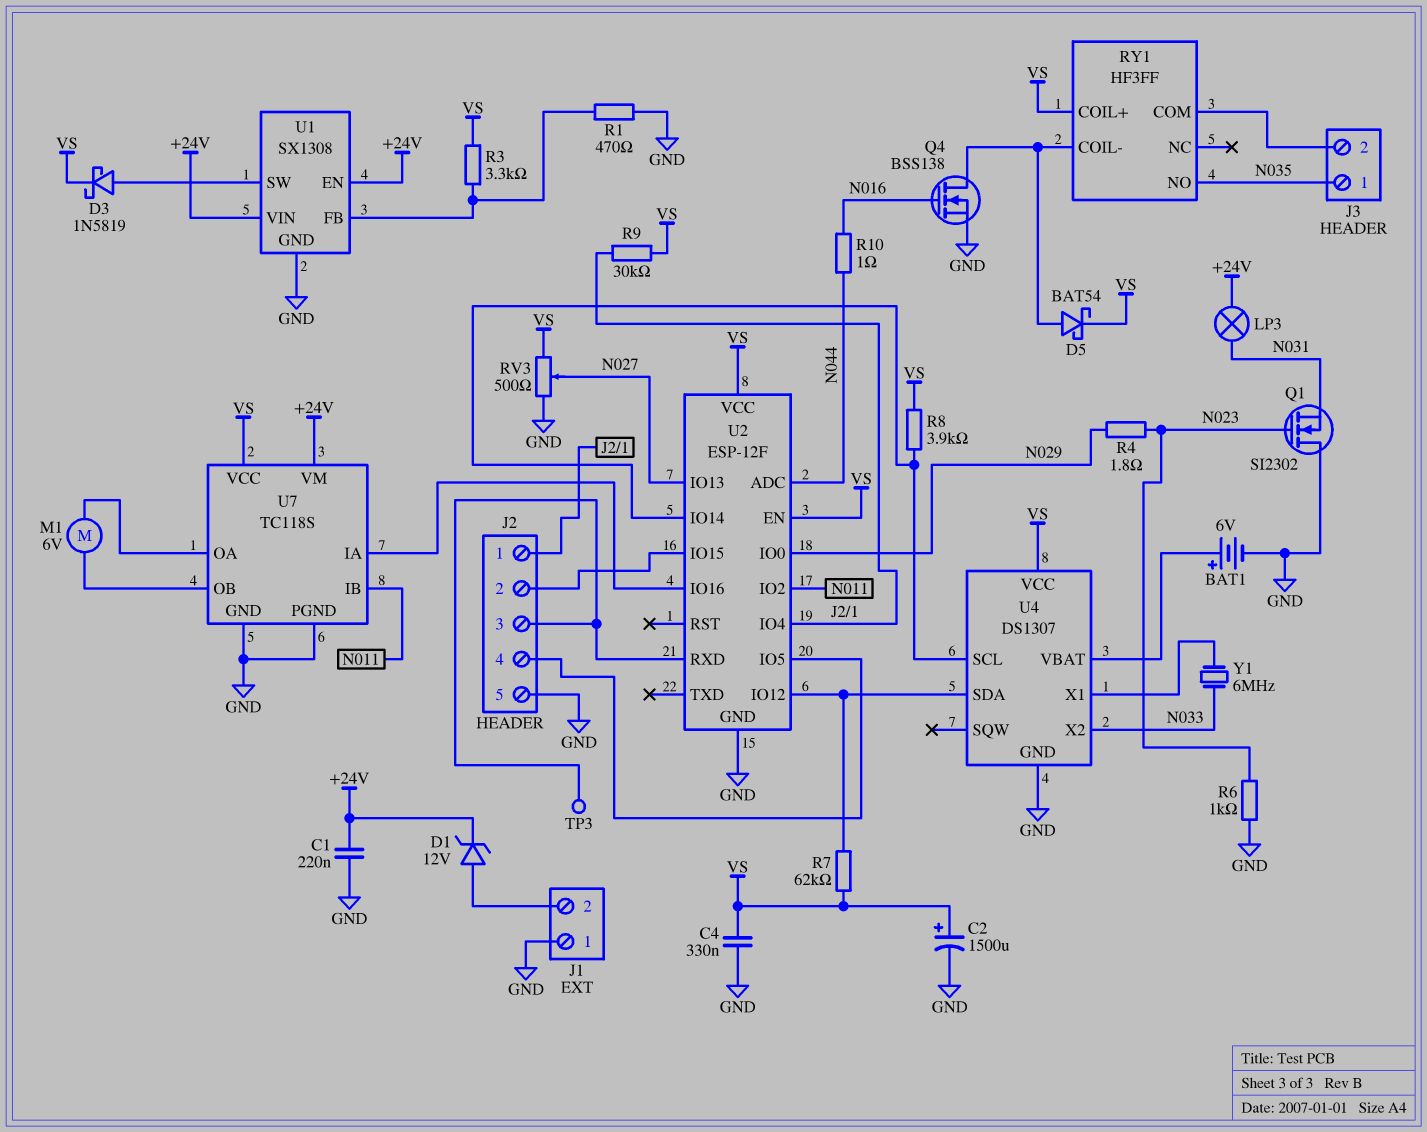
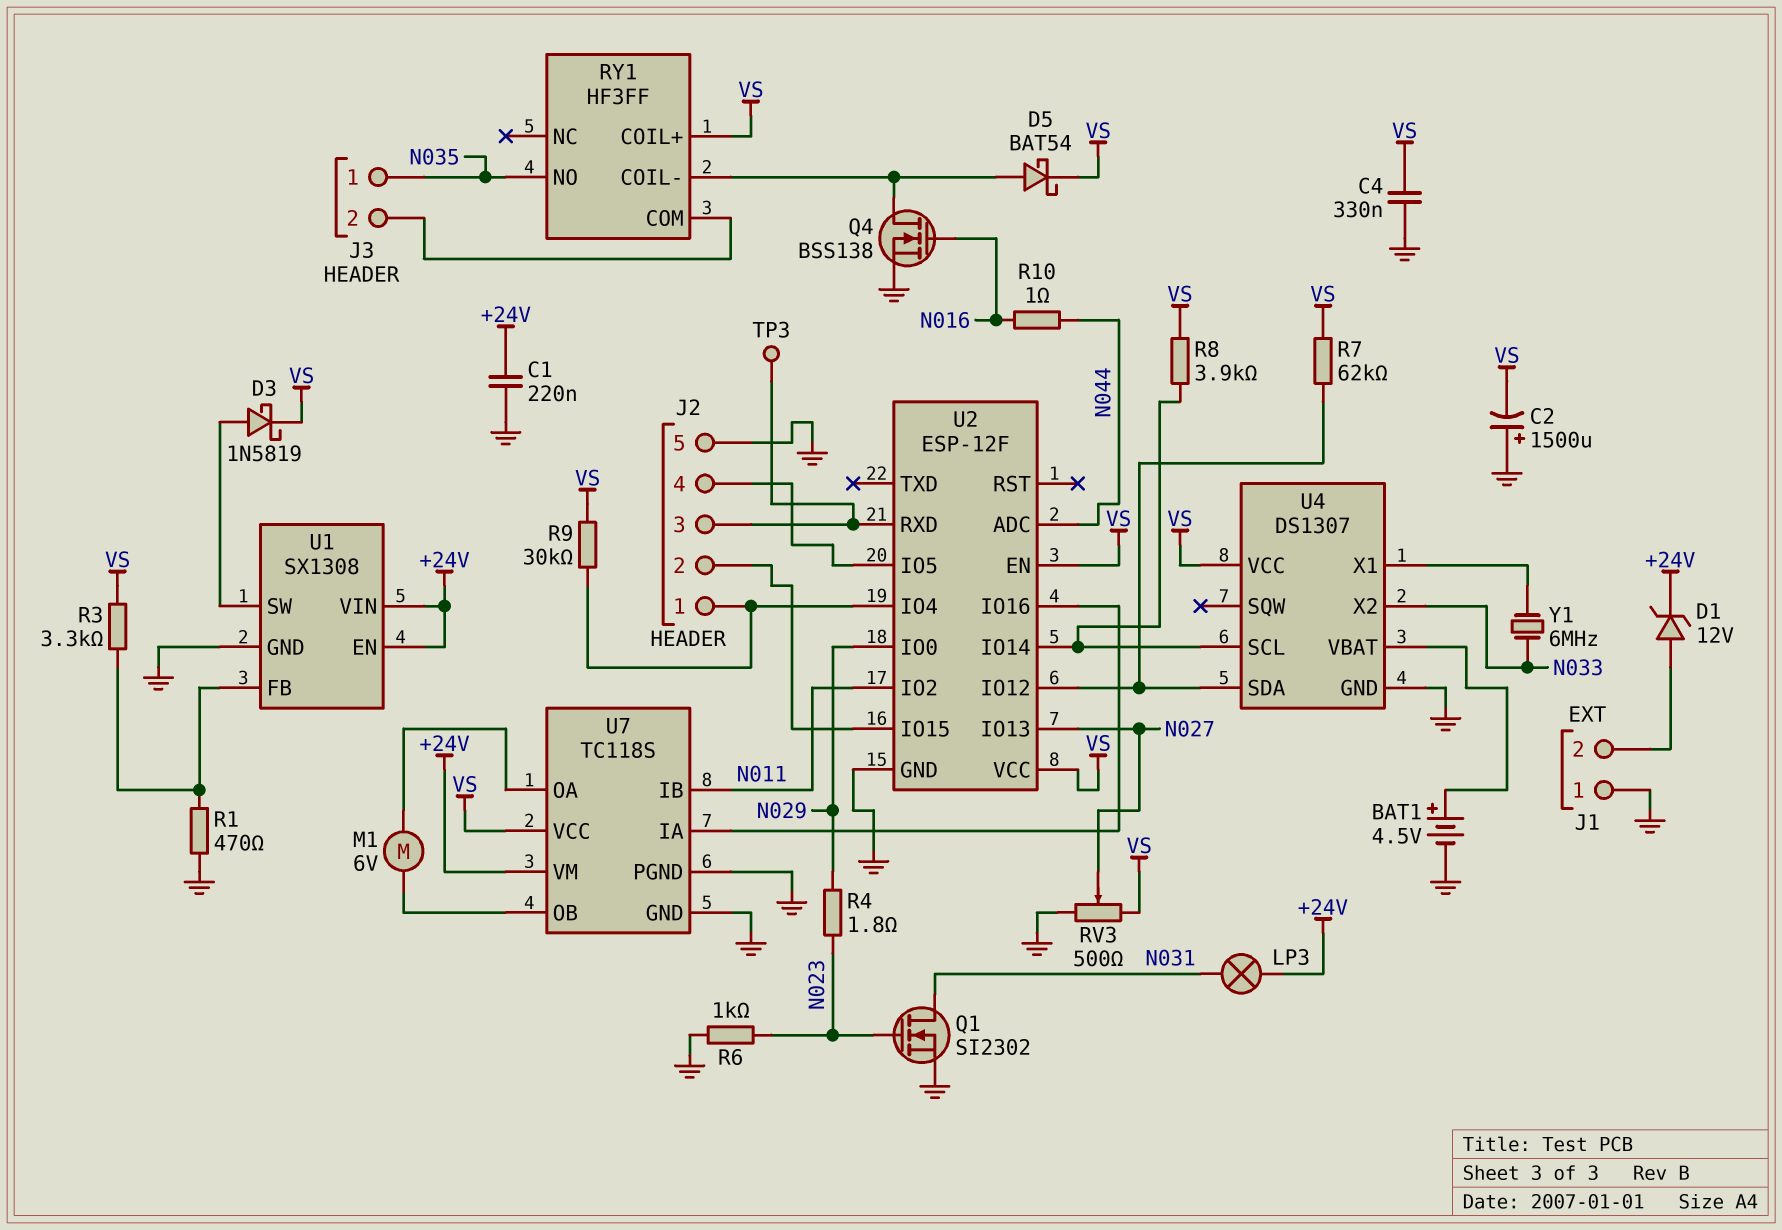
BAT1: 6V (plus U4/VBAT, minus GND) -> 4.5V (plus U4/VBAT, minus GND)
C2: 1500uF (plus VS, minus GND) -> 1500uF (plus GND, minus VS)
Q1: NMOS SI2302 (G N023, D GND, S N031) -> NMOS SI2302 (G N023, D N031, S GND)

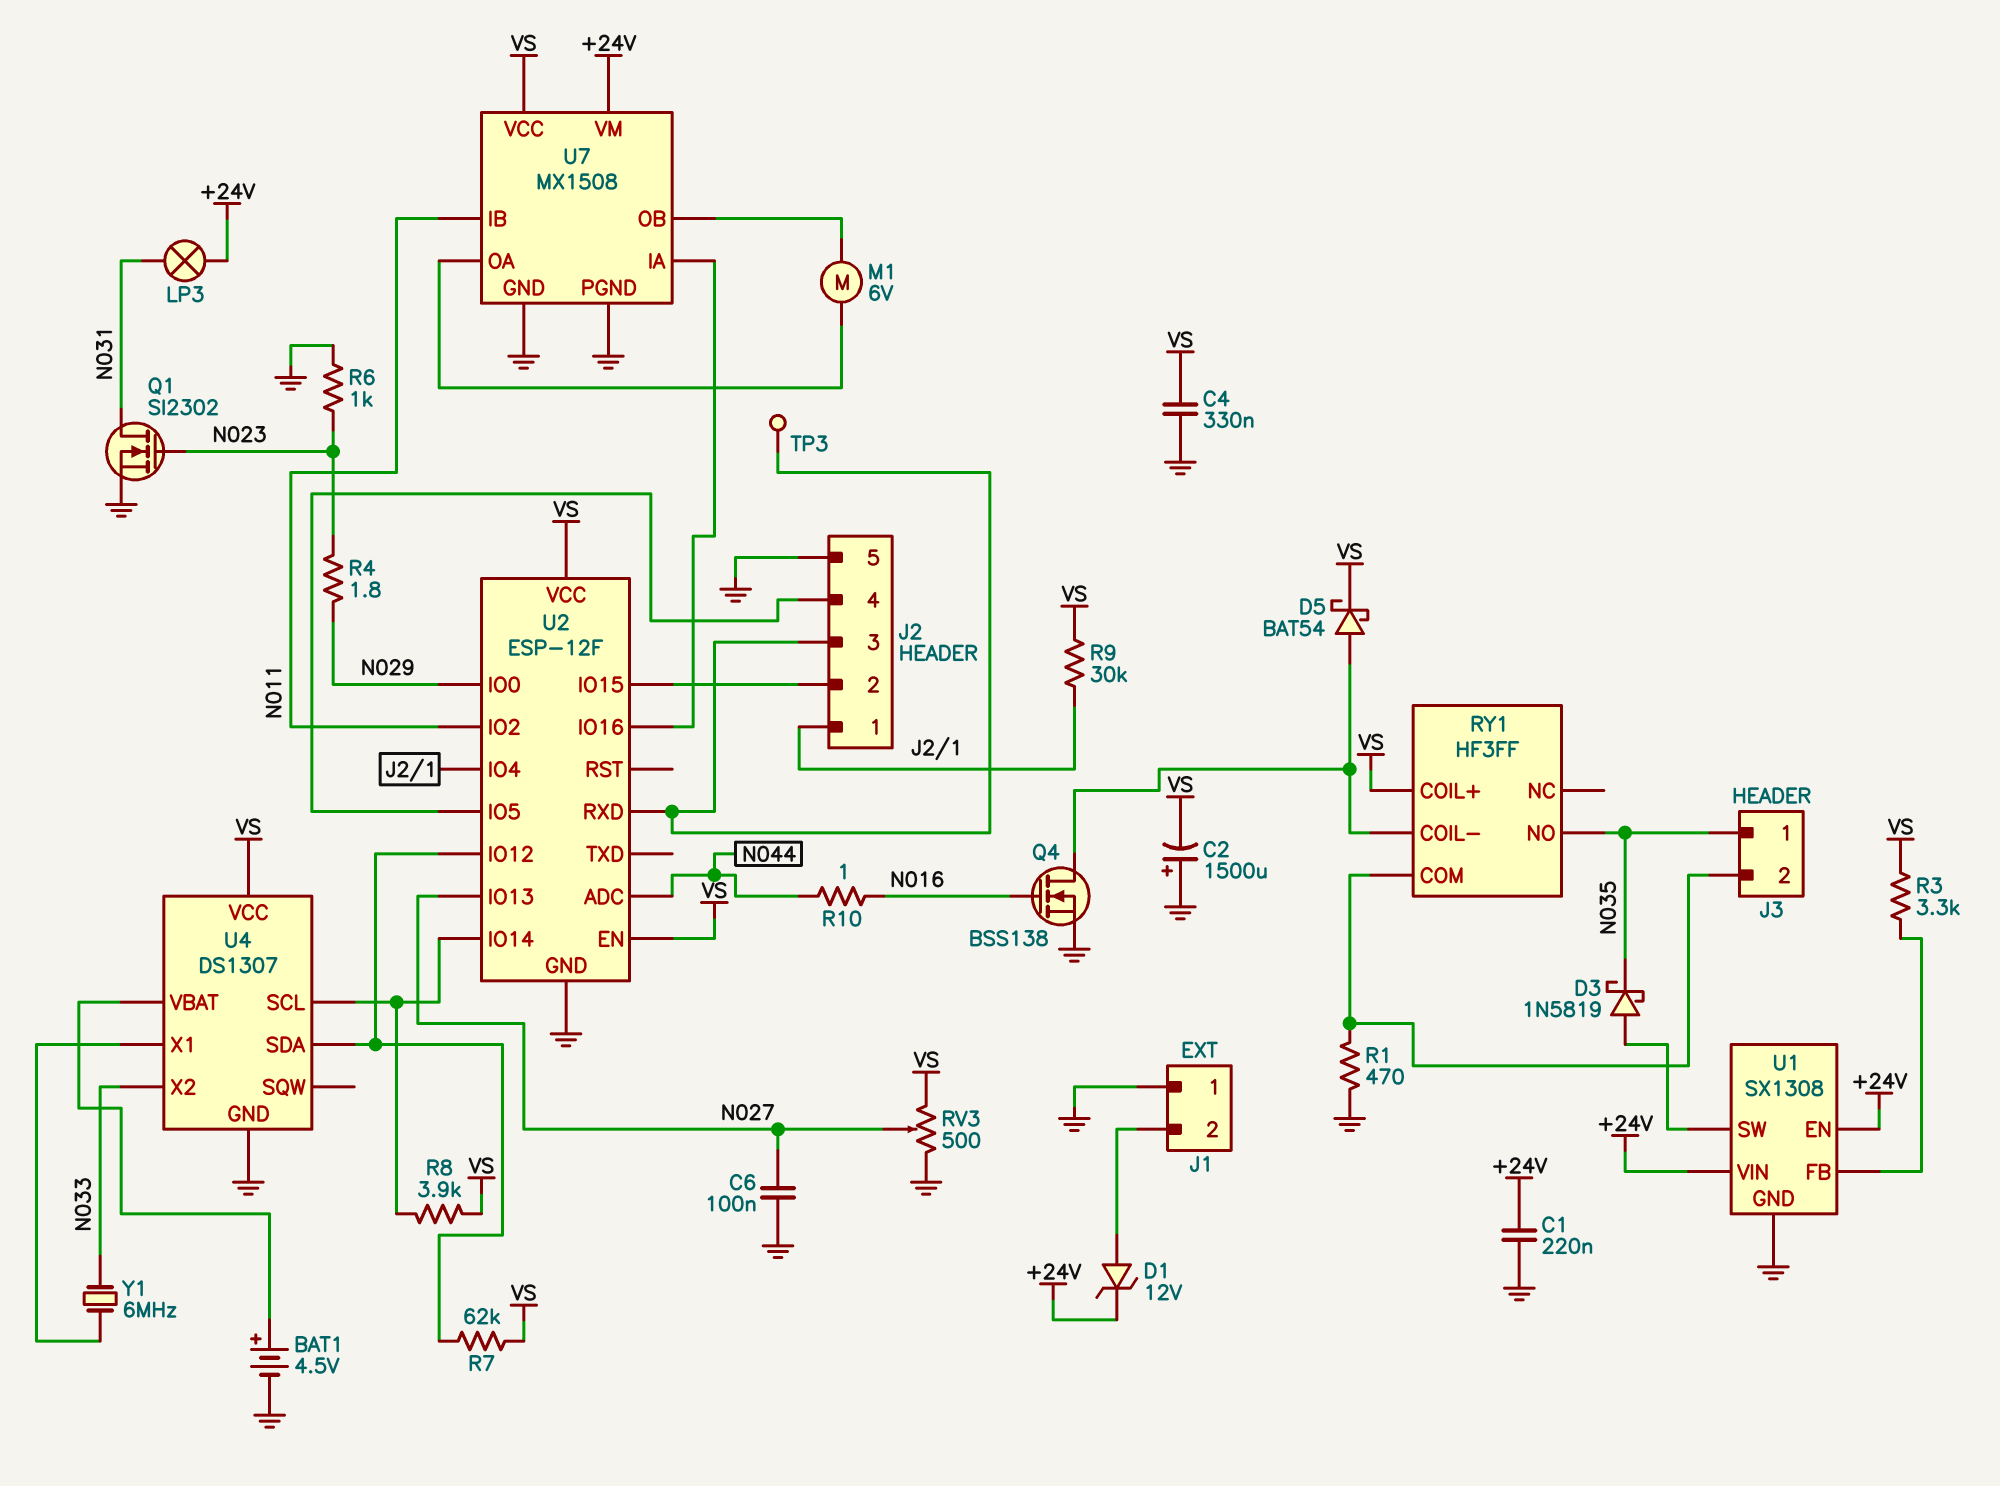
C6: none -> 100nF (GND, N027)
D3: schottky 1N5819 (A U1/SW, K VS) -> schottky 1N5819 (A U1/SW, K N035)
R1: 470 (GND, U1/FB) -> 470 (GND, J3/2)
U7: TC118S -> MX1508

